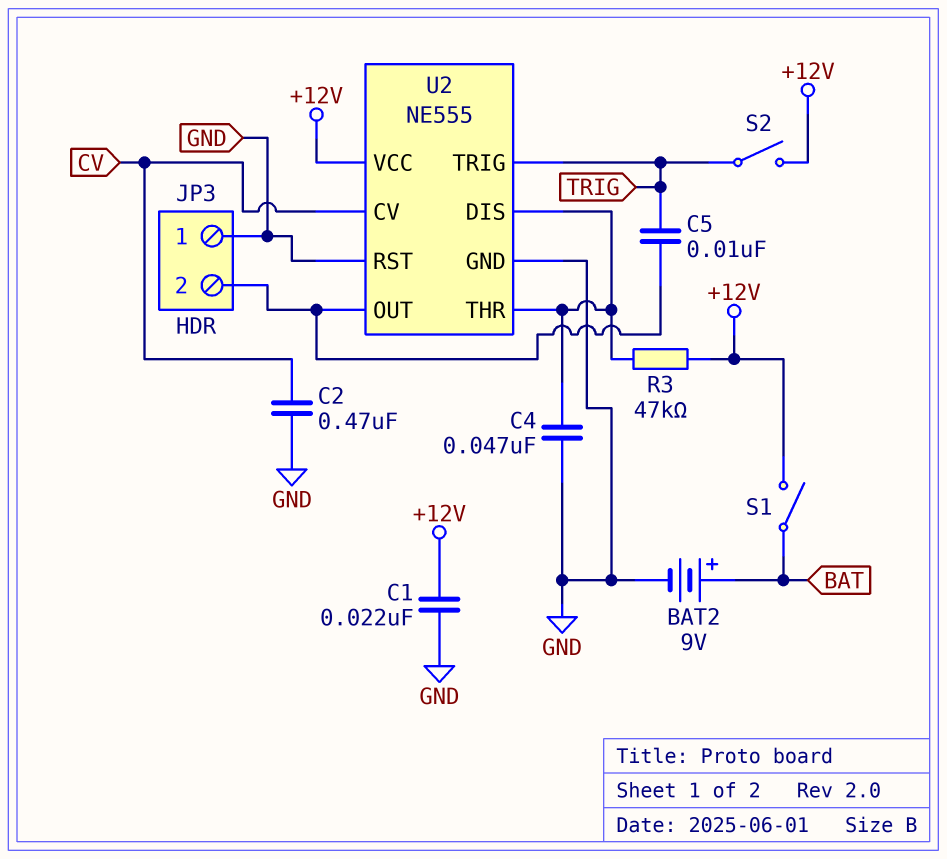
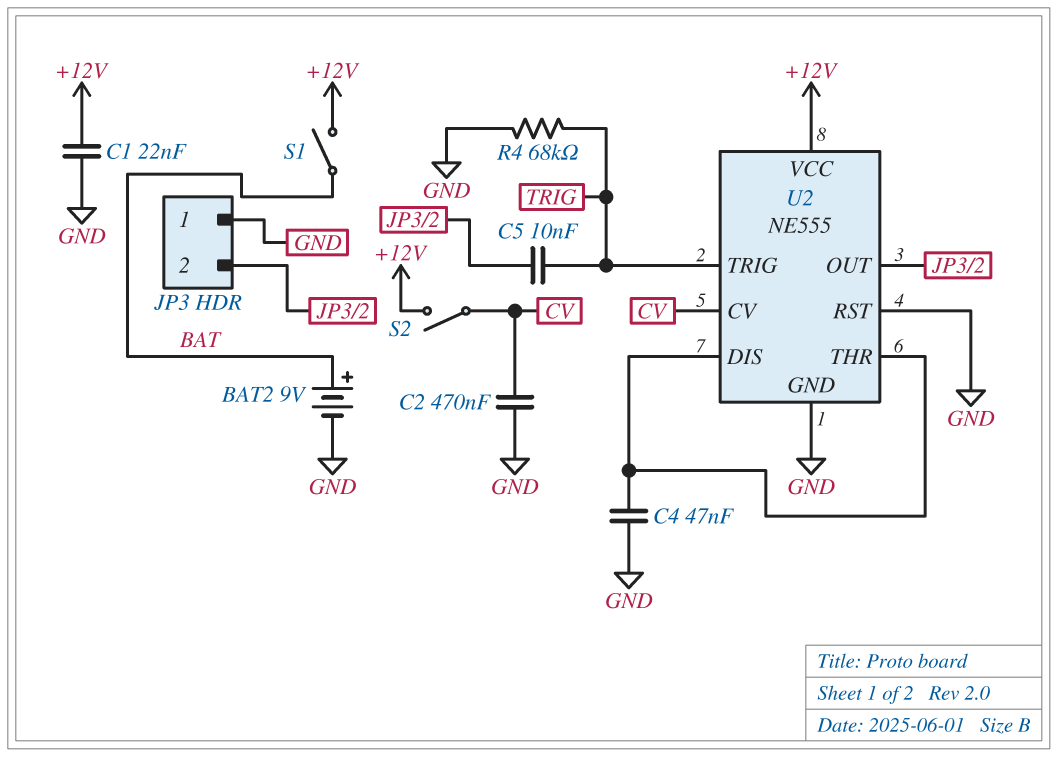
R3: 47k (+12V, U2/DIS) -> none
R4: none -> 68k (GND, TRIG)
S2: switch (+12V, TRIG) -> switch (+12V, CV)

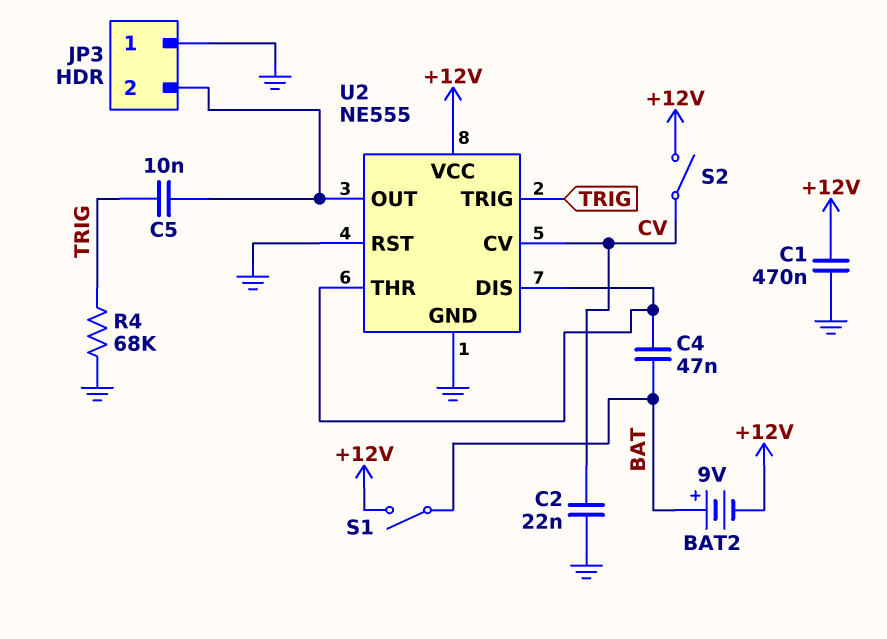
BAT2: 9V (plus BAT, minus GND) -> 9V (plus BAT, minus +12V)
C1: 22nF (+12V, GND) -> 470nF (+12V, GND)
C2: 470nF (CV, GND) -> 22nF (CV, GND)
C4: 47nF (GND, U2/DIS) -> 47nF (BAT, U2/DIS)

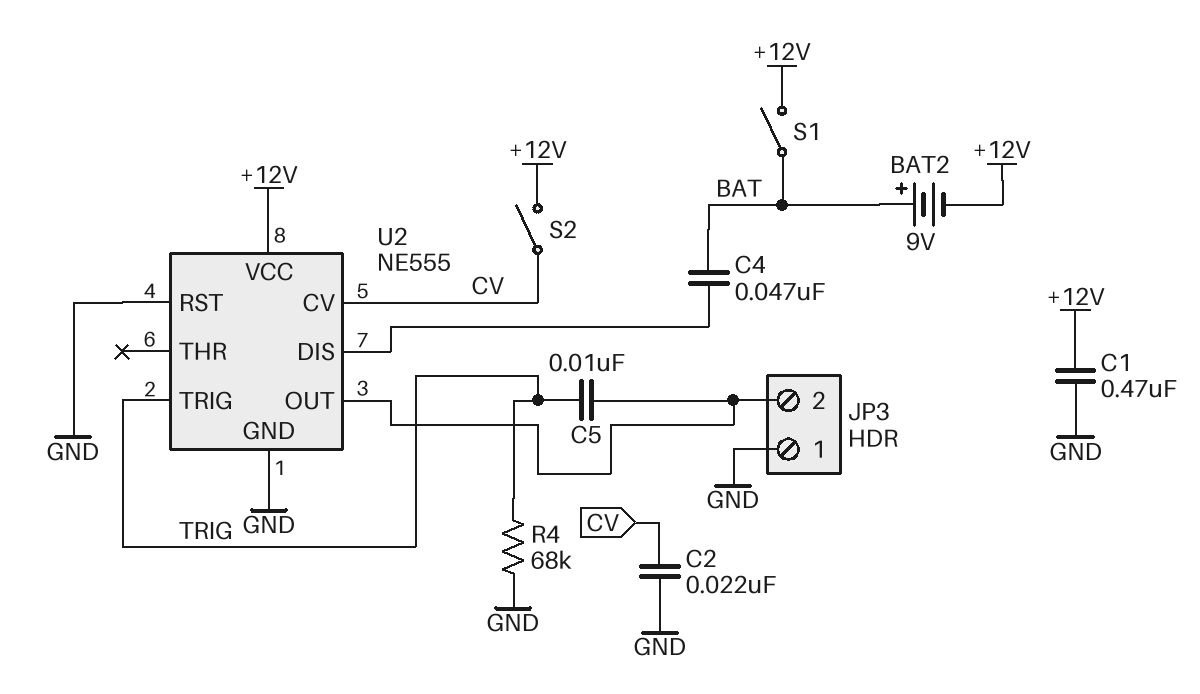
U2 pin THR: U2/DIS -> none

